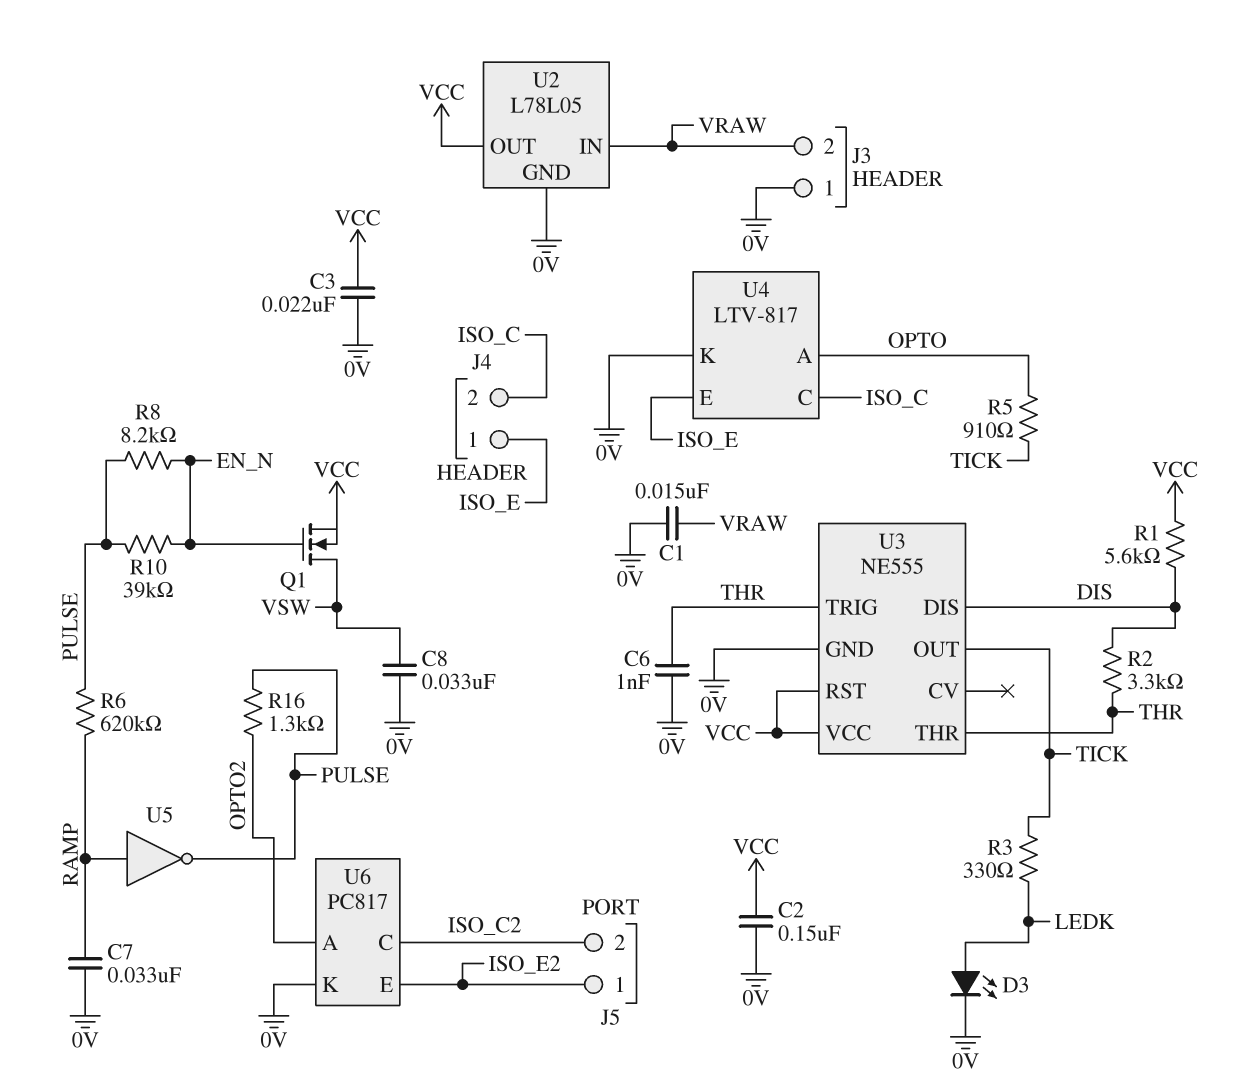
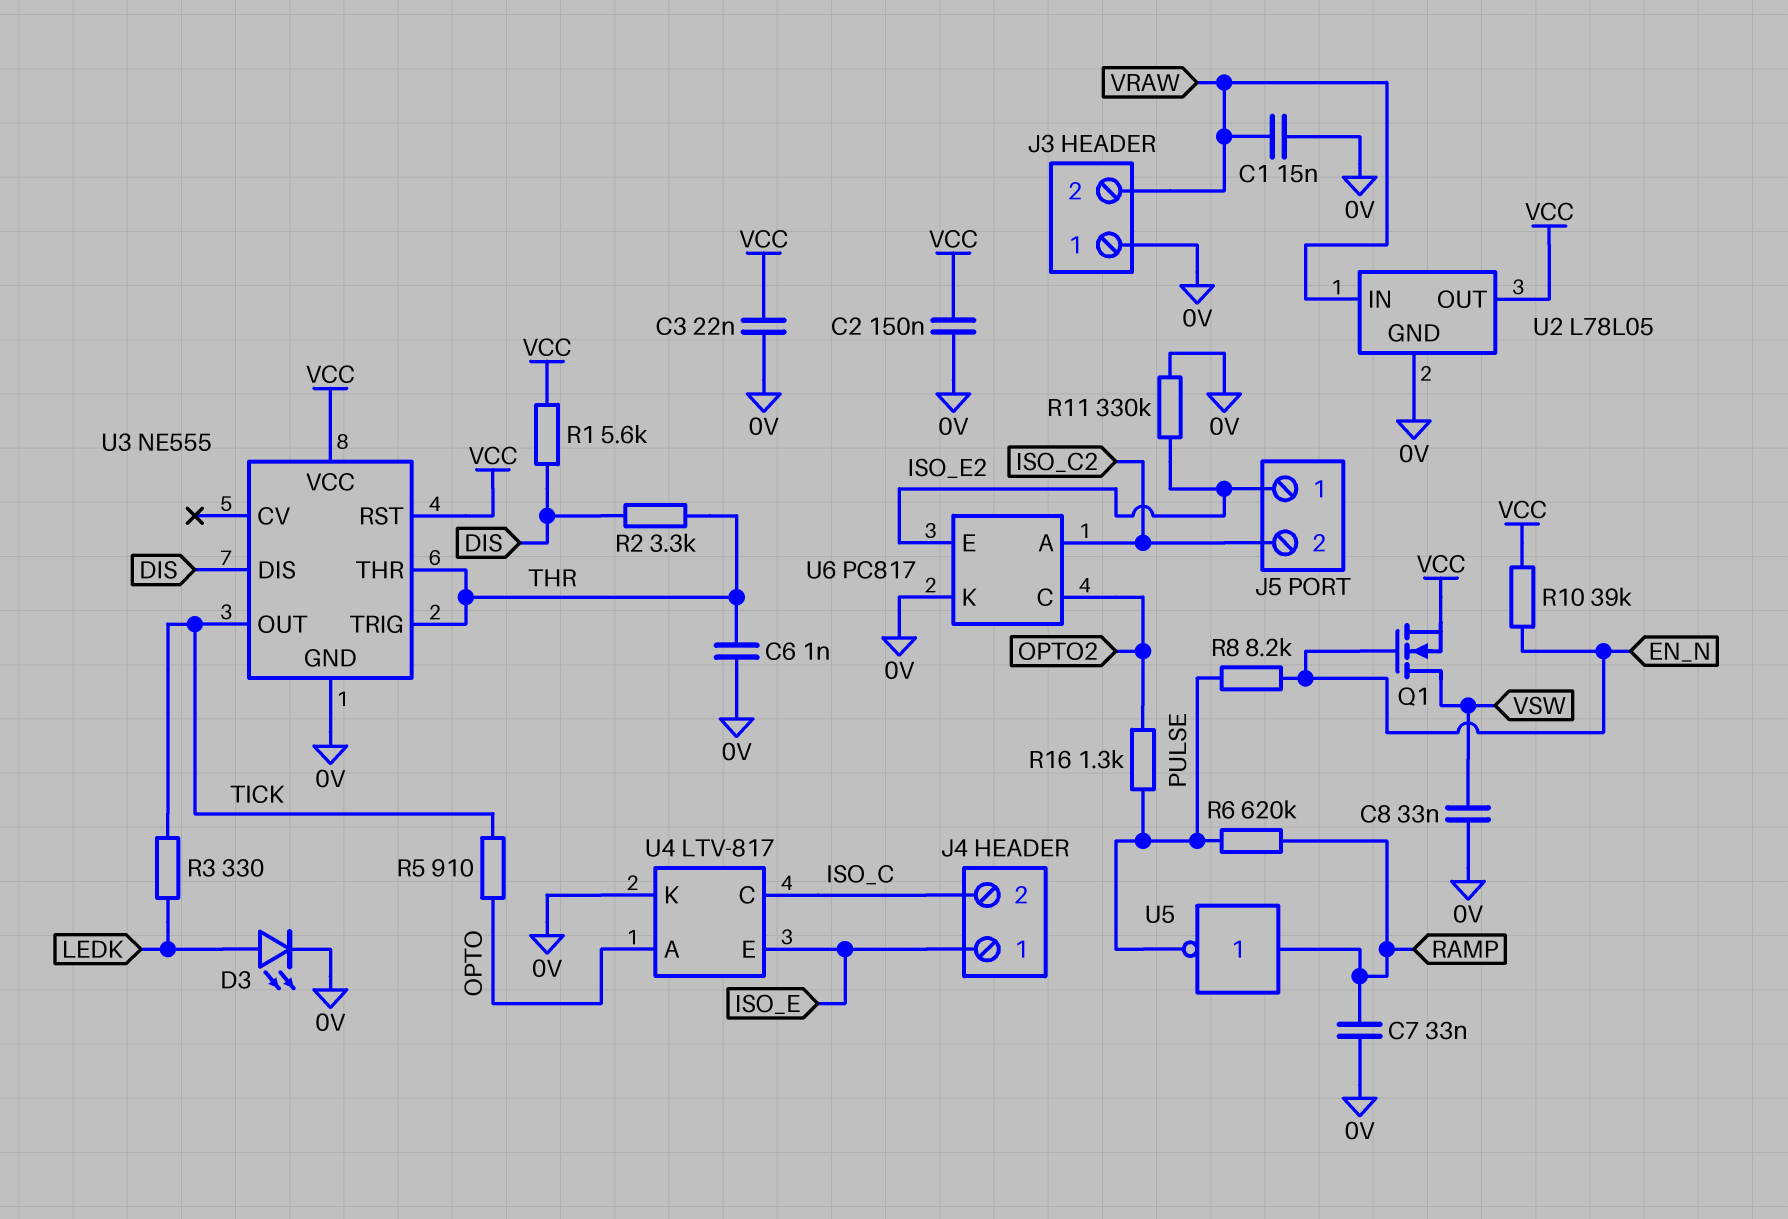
R10: 39k (EN_N, PULSE) -> 39k (EN_N, VCC)
R11: none -> 330k (0V, ISO_E2)
U6 pin A: OPTO2 -> ISO_C2
U6 pin C: ISO_C2 -> OPTO2

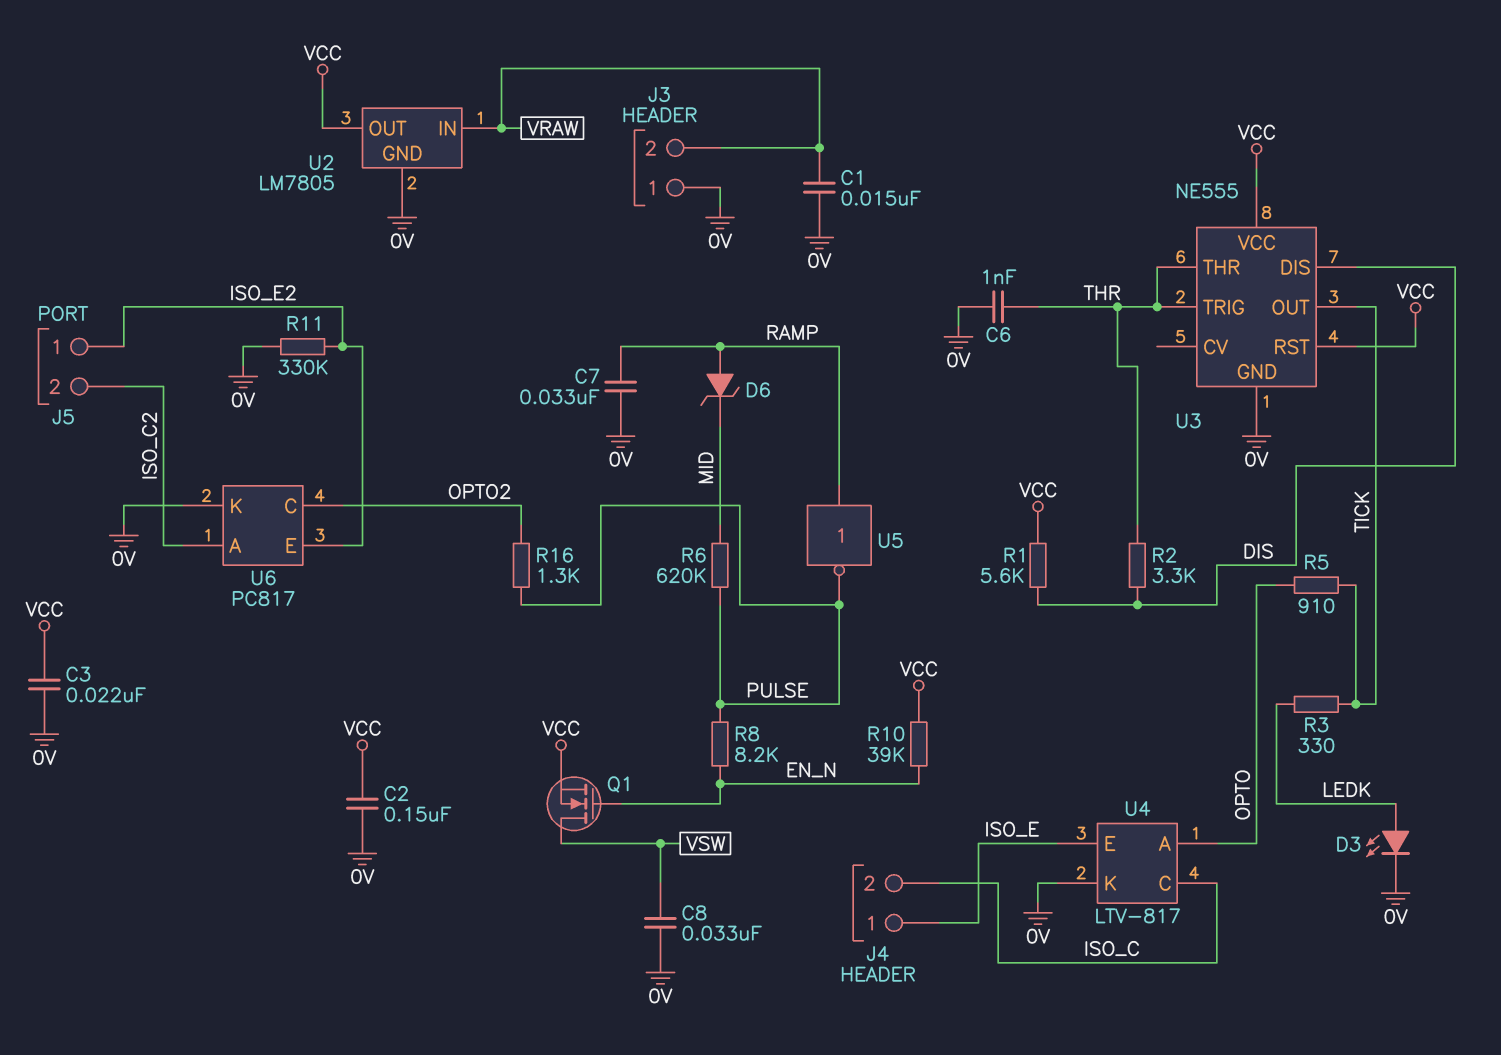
D6: none -> zener (A RAMP, K MID)
R6: 620k (PULSE, RAMP) -> 620k (MID, PULSE)
U2: L78L05 -> LM7805

